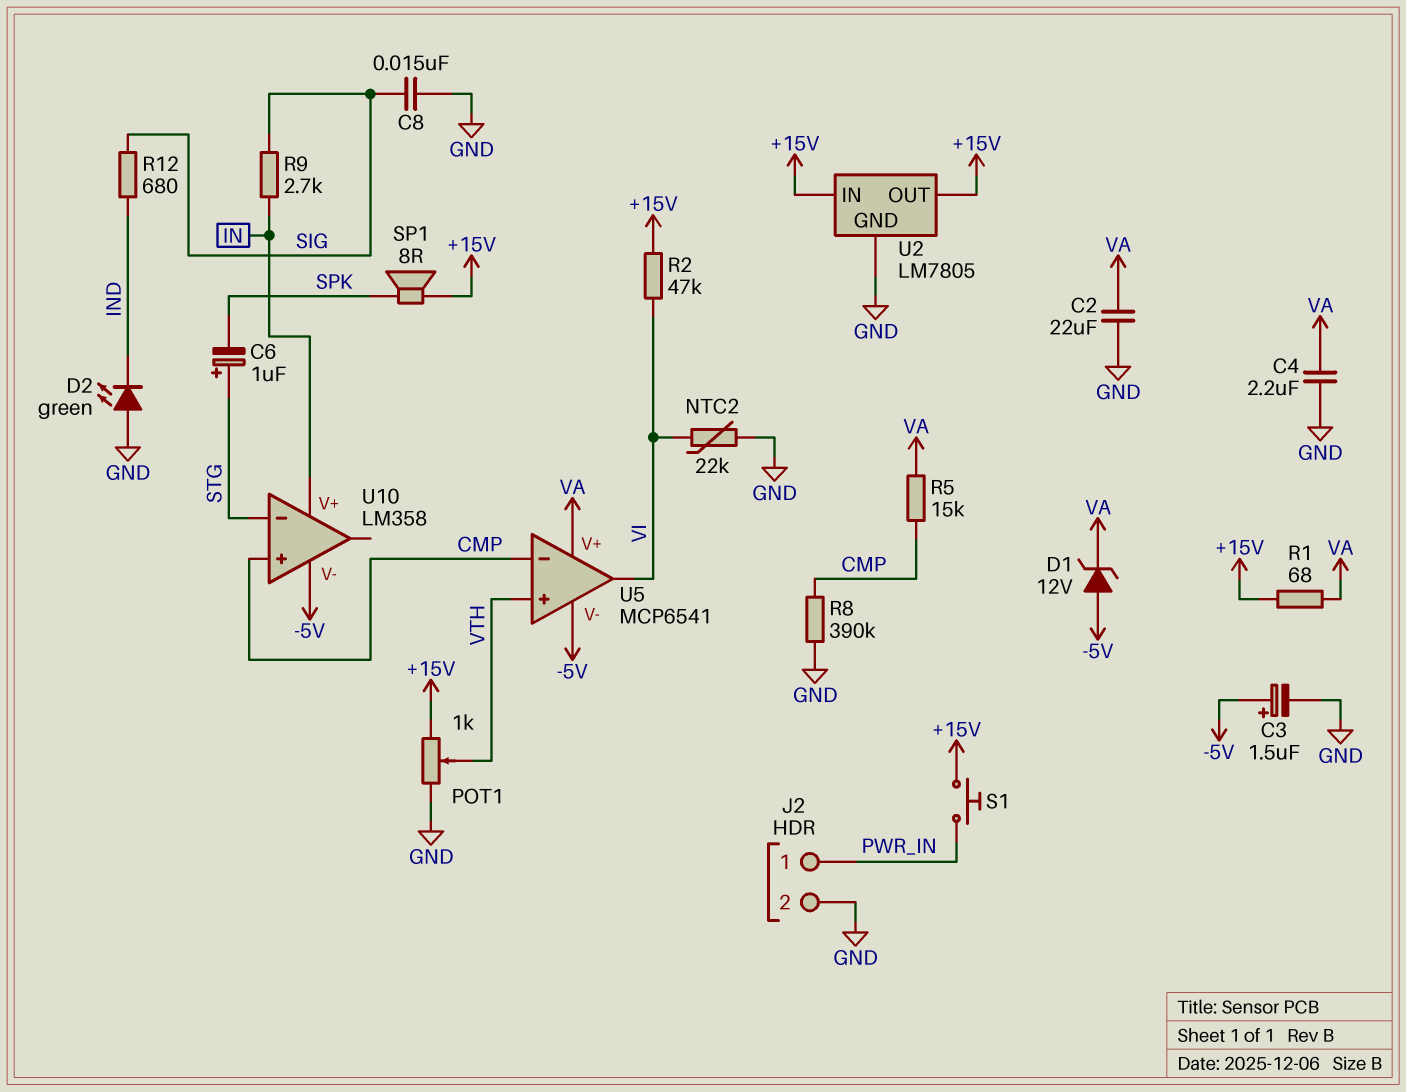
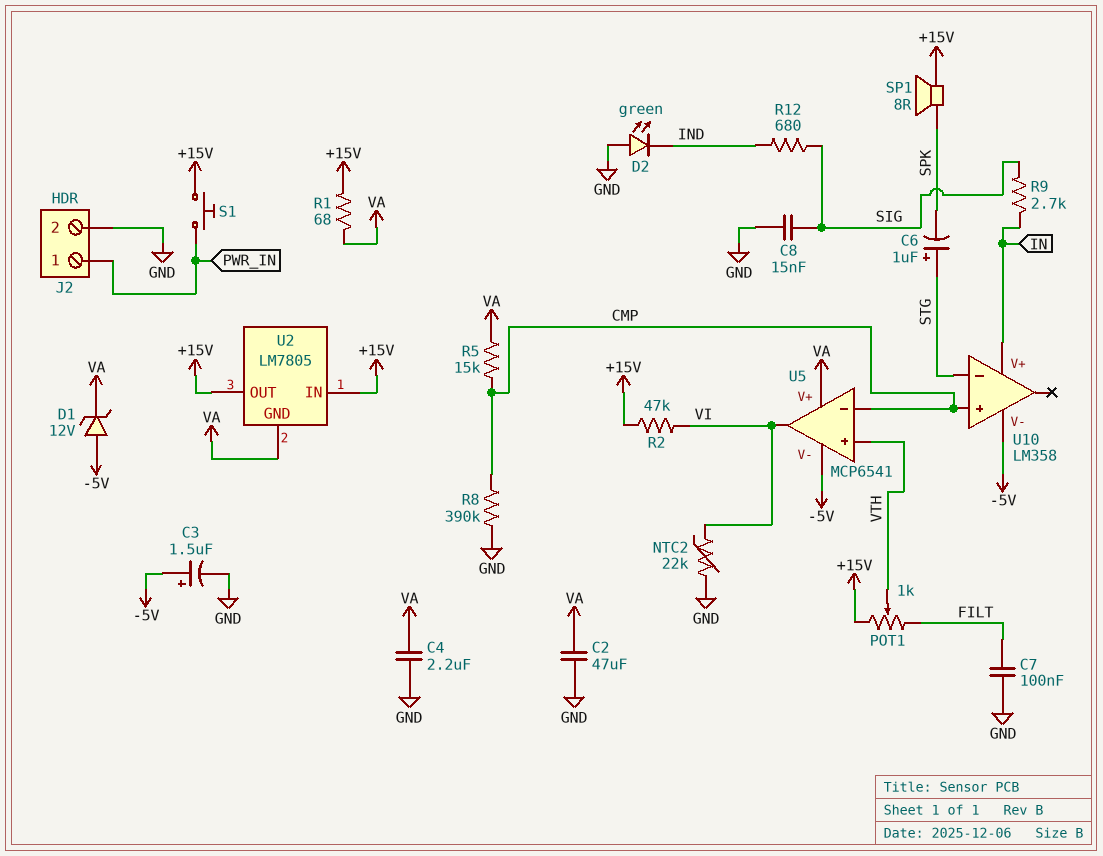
C2: 22uF (GND, VA) -> 47uF (GND, VA)
C7: none -> 100nF (FILT, GND)
POT1: 1k (+15V, GND, wiper VTH) -> 1k (+15V, FILT, wiper VTH)
U2 pin GND: GND -> VA

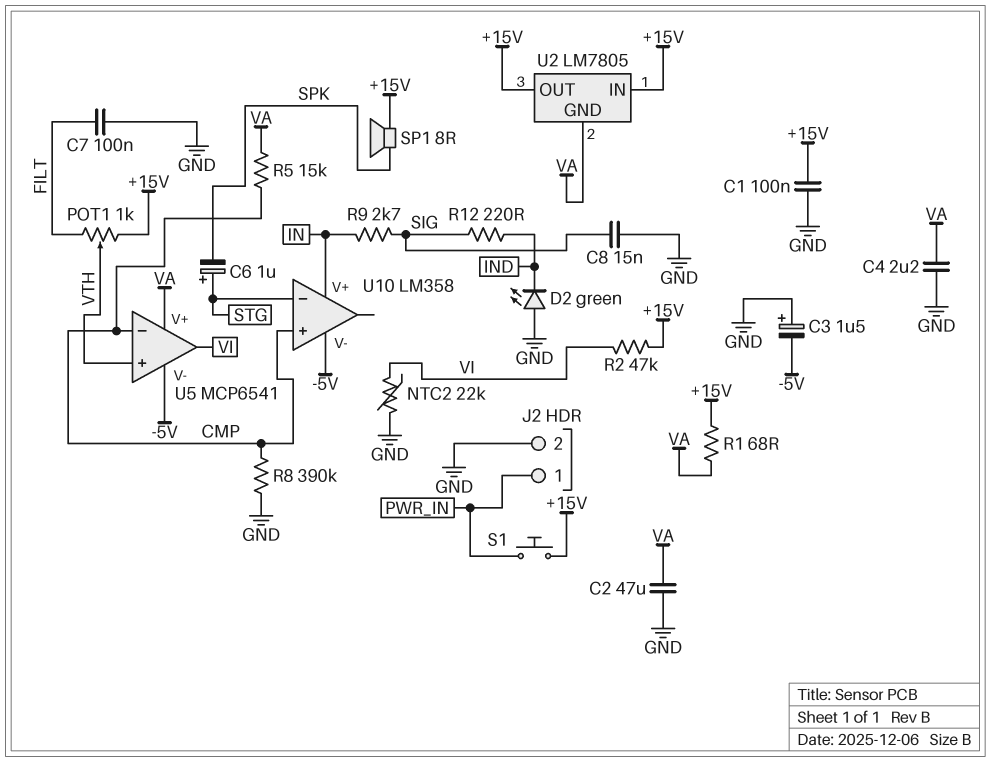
C1: none -> 100nF (+15V, GND)
C3: 1.5uF (plus -5V, minus GND) -> 1.5uF (plus GND, minus -5V)
D1: zener 12V (A -5V, K VA) -> none
R12: 680 (IND, SIG) -> 220 (IND, SIG)

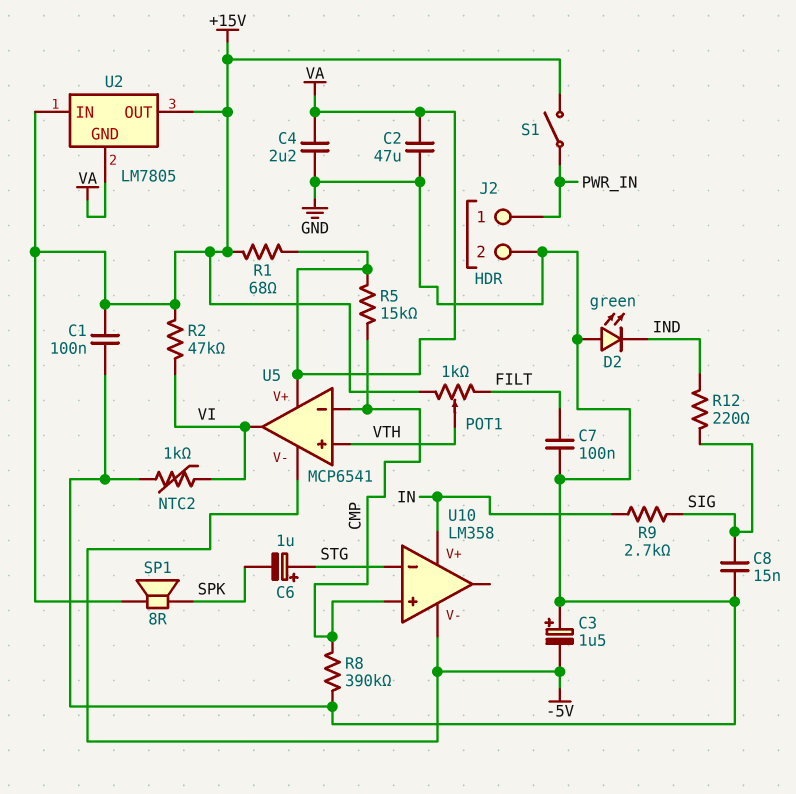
NTC2: 22k (GND, VI) -> 1k (GND, VI)
S1: button (+15V, PWR_IN) -> switch (+15V, PWR_IN)

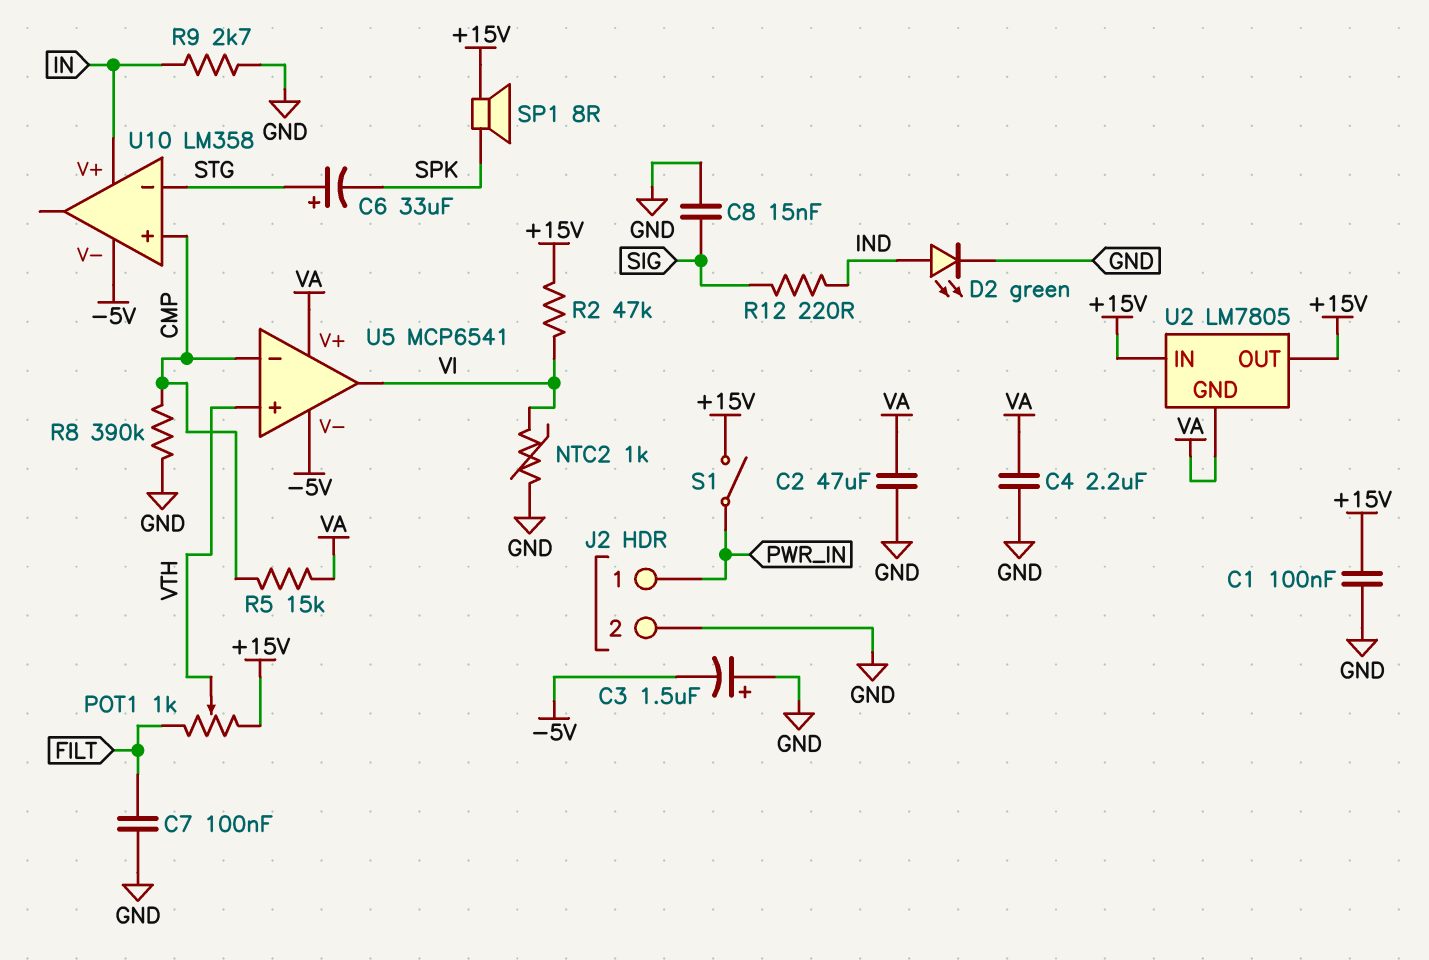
C6: 1uF (plus STG, minus SPK) -> 33uF (plus STG, minus SPK)
D2: LED green (A GND, K IND) -> LED green (A IND, K GND)
R1: 68 (+15V, VA) -> none
R9: 2.7k (IN, SIG) -> 2.7k (GND, IN)

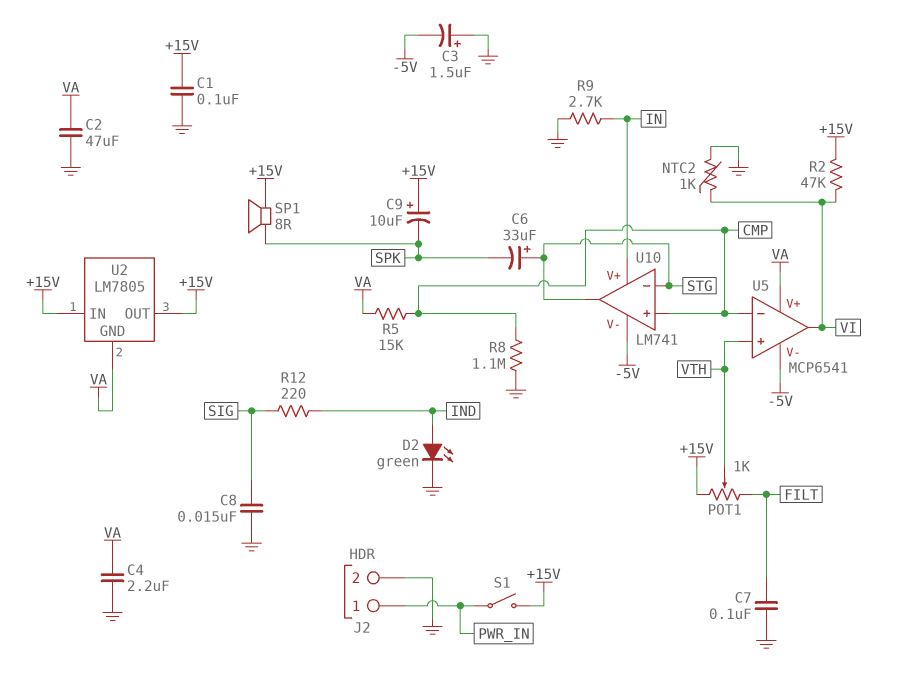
C9: none -> 10uF (plus +15V, minus SPK)
R8: 390k (CMP, GND) -> 1.1M (CMP, GND)
U10: LM358 -> LM741
U10 pin out: none -> STG

